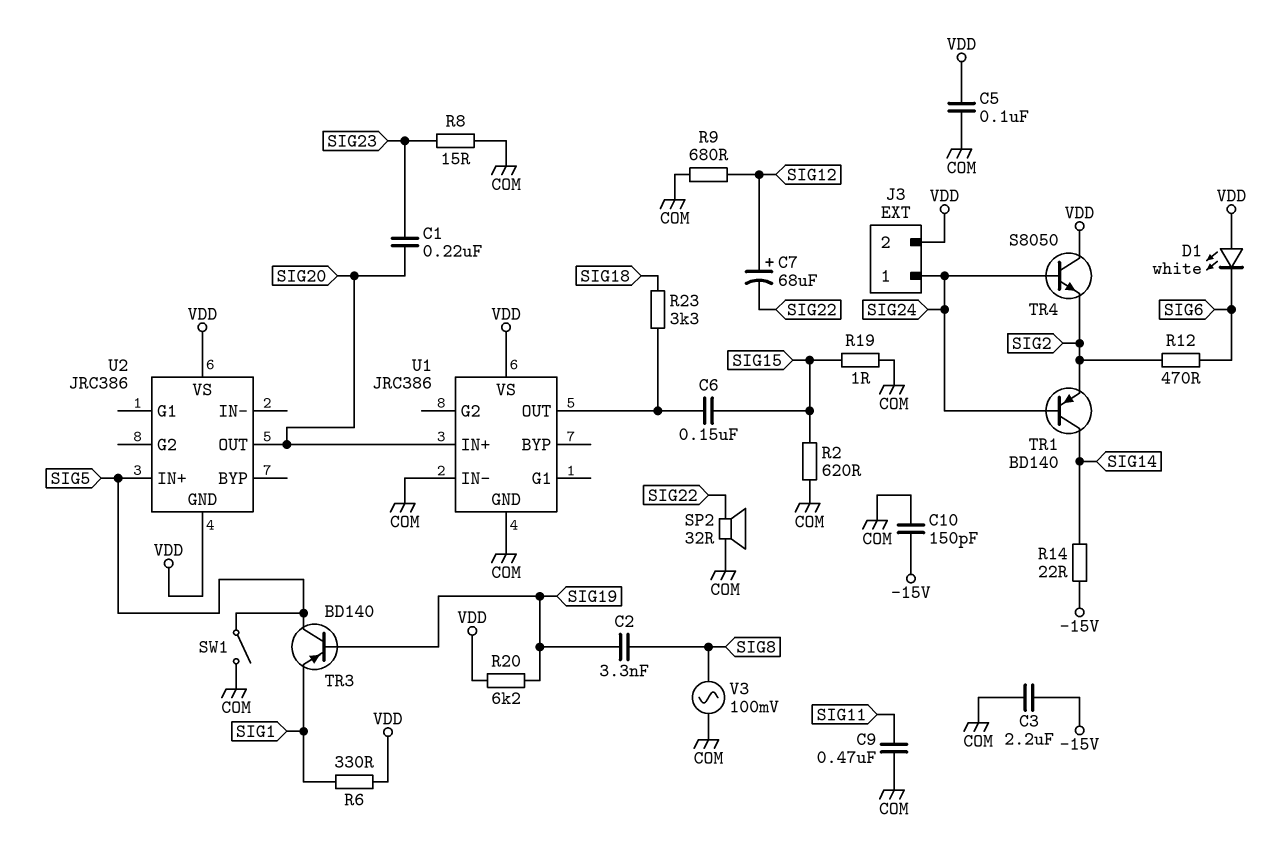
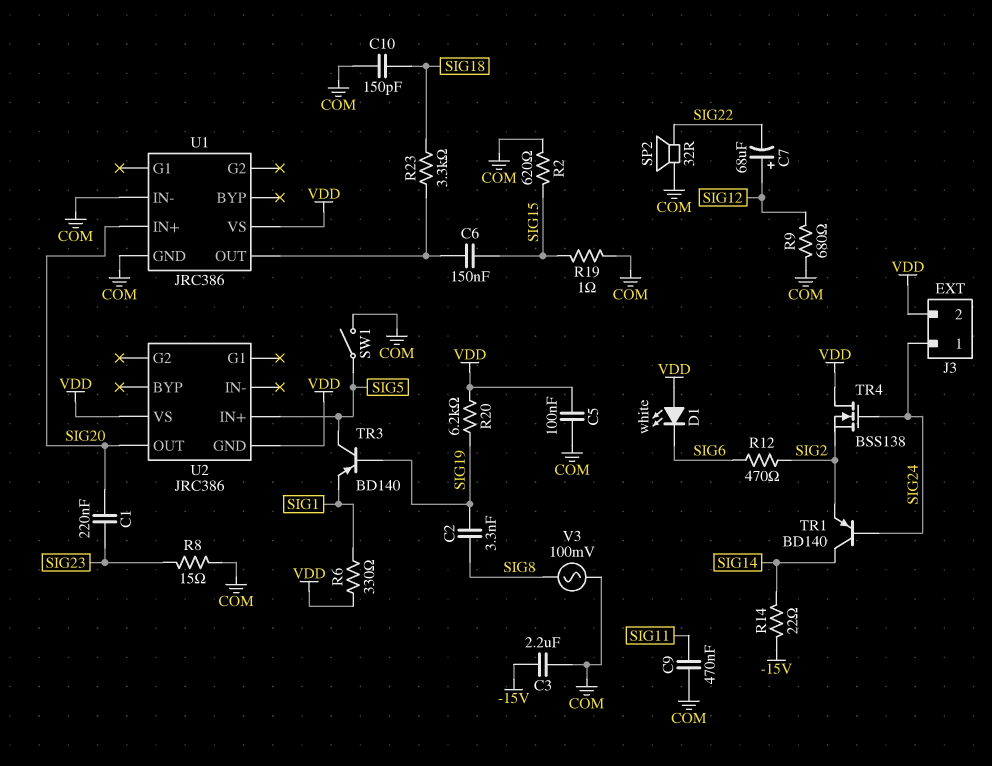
C10: 150pF (-15V, COM) -> 150pF (COM, SIG18)
TR4: NPN S8050 (B SIG24, C VDD, E SIG2) -> NMOS BSS138 (G SIG24, D VDD, S SIG2)

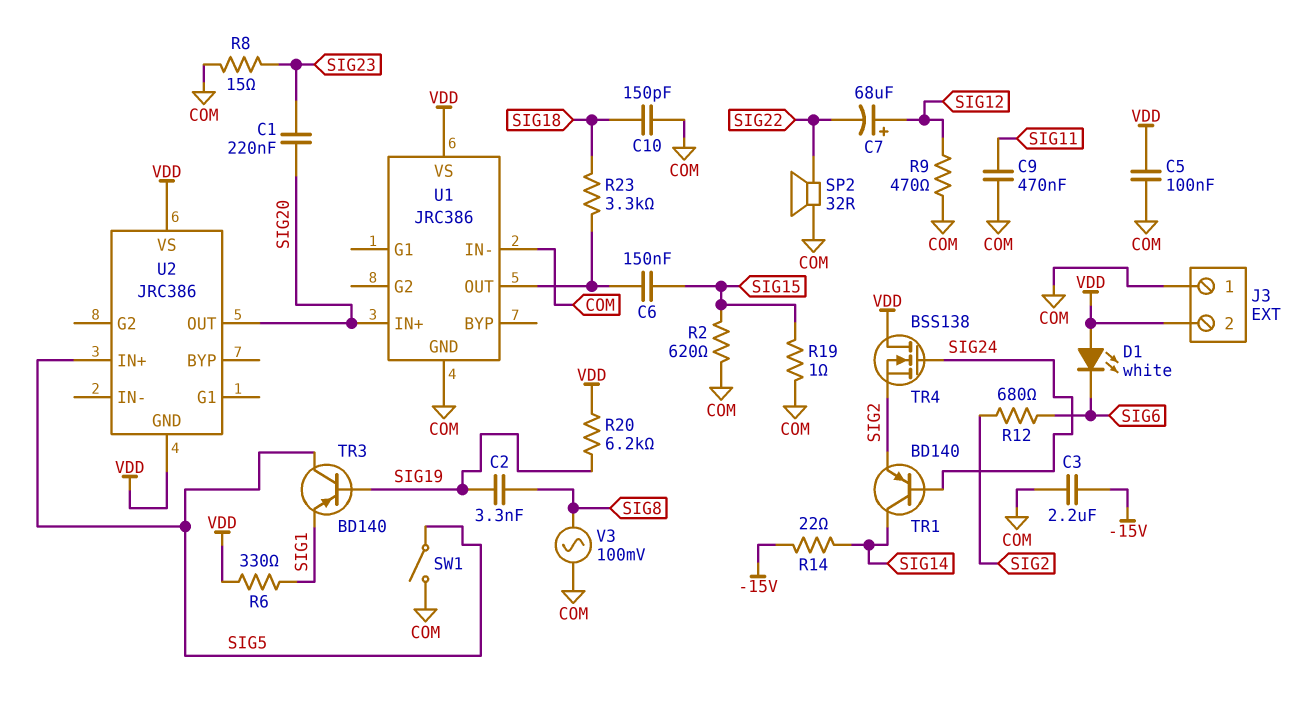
J3 pin 1: SIG24 -> COM
R9: 680 (COM, SIG12) -> 470 (COM, SIG12)
R12: 470 (SIG2, SIG6) -> 680 (SIG2, SIG6)

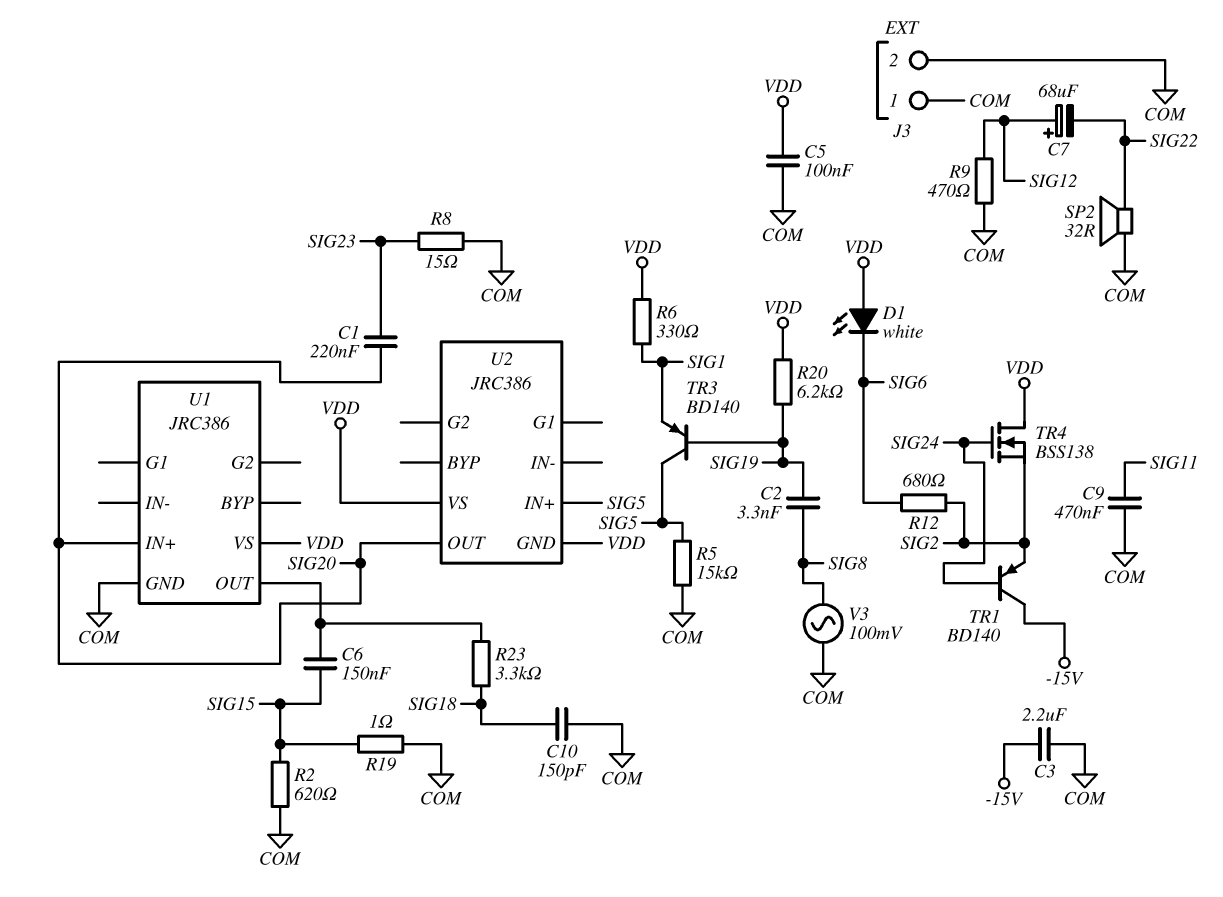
J3 pin 2: VDD -> COM
R5: none -> 15k (COM, SIG5)
R14: 22 (-15V, SIG14) -> none
SW1: switch (COM, SIG5) -> none
TR1: PNP BD140 (B SIG24, C SIG14, E SIG2) -> PNP BD140 (B SIG24, C -15V, E SIG2)
U1 pin IN-: COM -> none

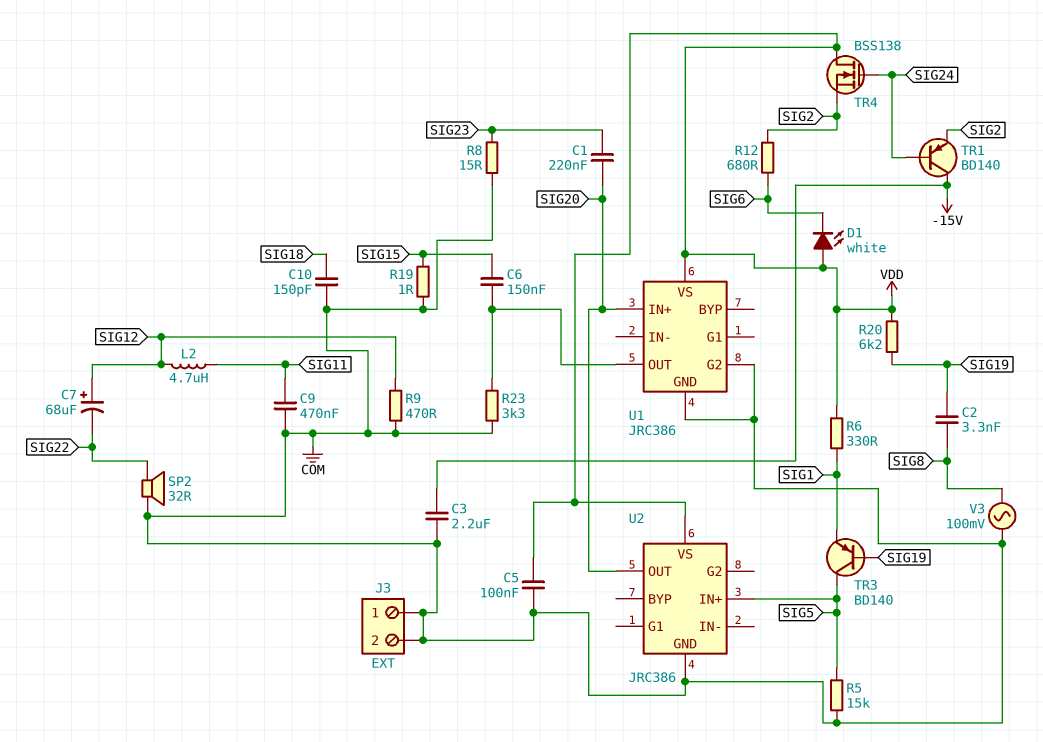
L2: none -> 4.7uH (SIG11, SIG12)
R2: 620 (COM, SIG15) -> none
R23: 3.3k (SIG18, U1/OUT) -> 3.3k (COM, U1/OUT)
U1 pin G2: none -> COM
U2 pin GND: VDD -> COM

